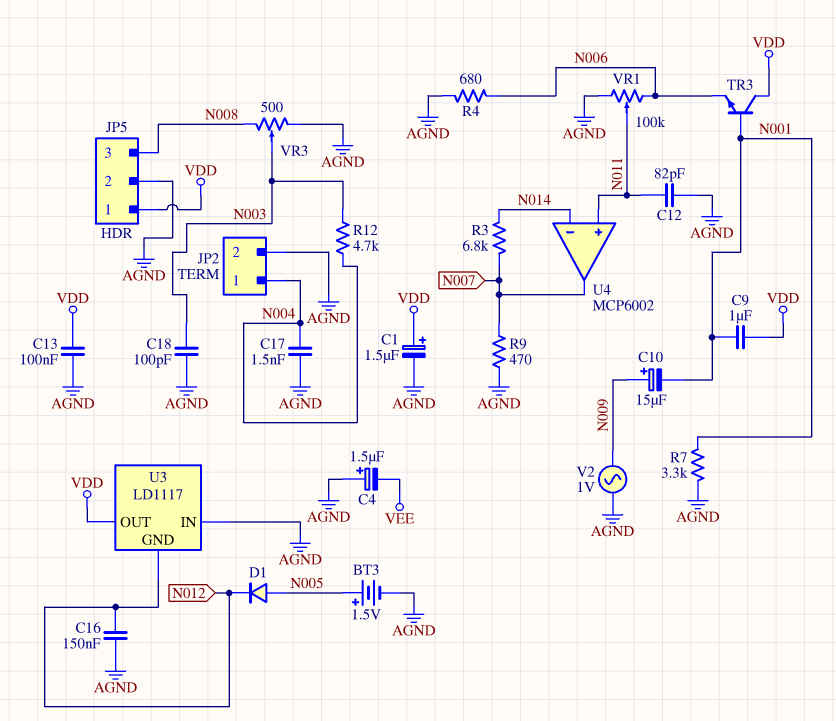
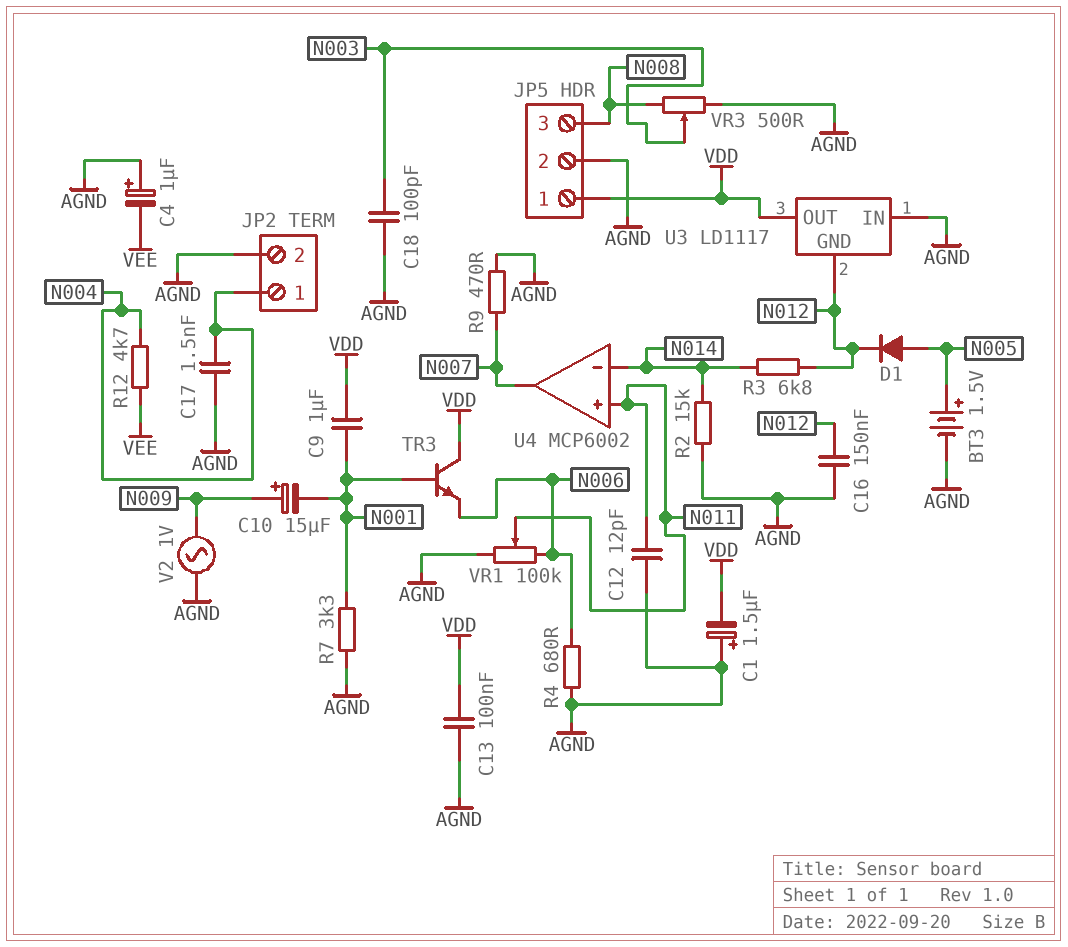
C1: 1.5uF (plus VDD, minus AGND) -> 1.5uF (plus AGND, minus VDD)
C4: 1.5uF (plus AGND, minus VEE) -> 1uF (plus AGND, minus VEE)
C12: 82pF (AGND, N011) -> 12pF (AGND, N011)
R2: none -> 15k (AGND, N014)
R3: 6.8k (N007, N014) -> 6.8k (N012, N014)
R12: 4.7k (N003, N004) -> 4.7k (N004, VEE)

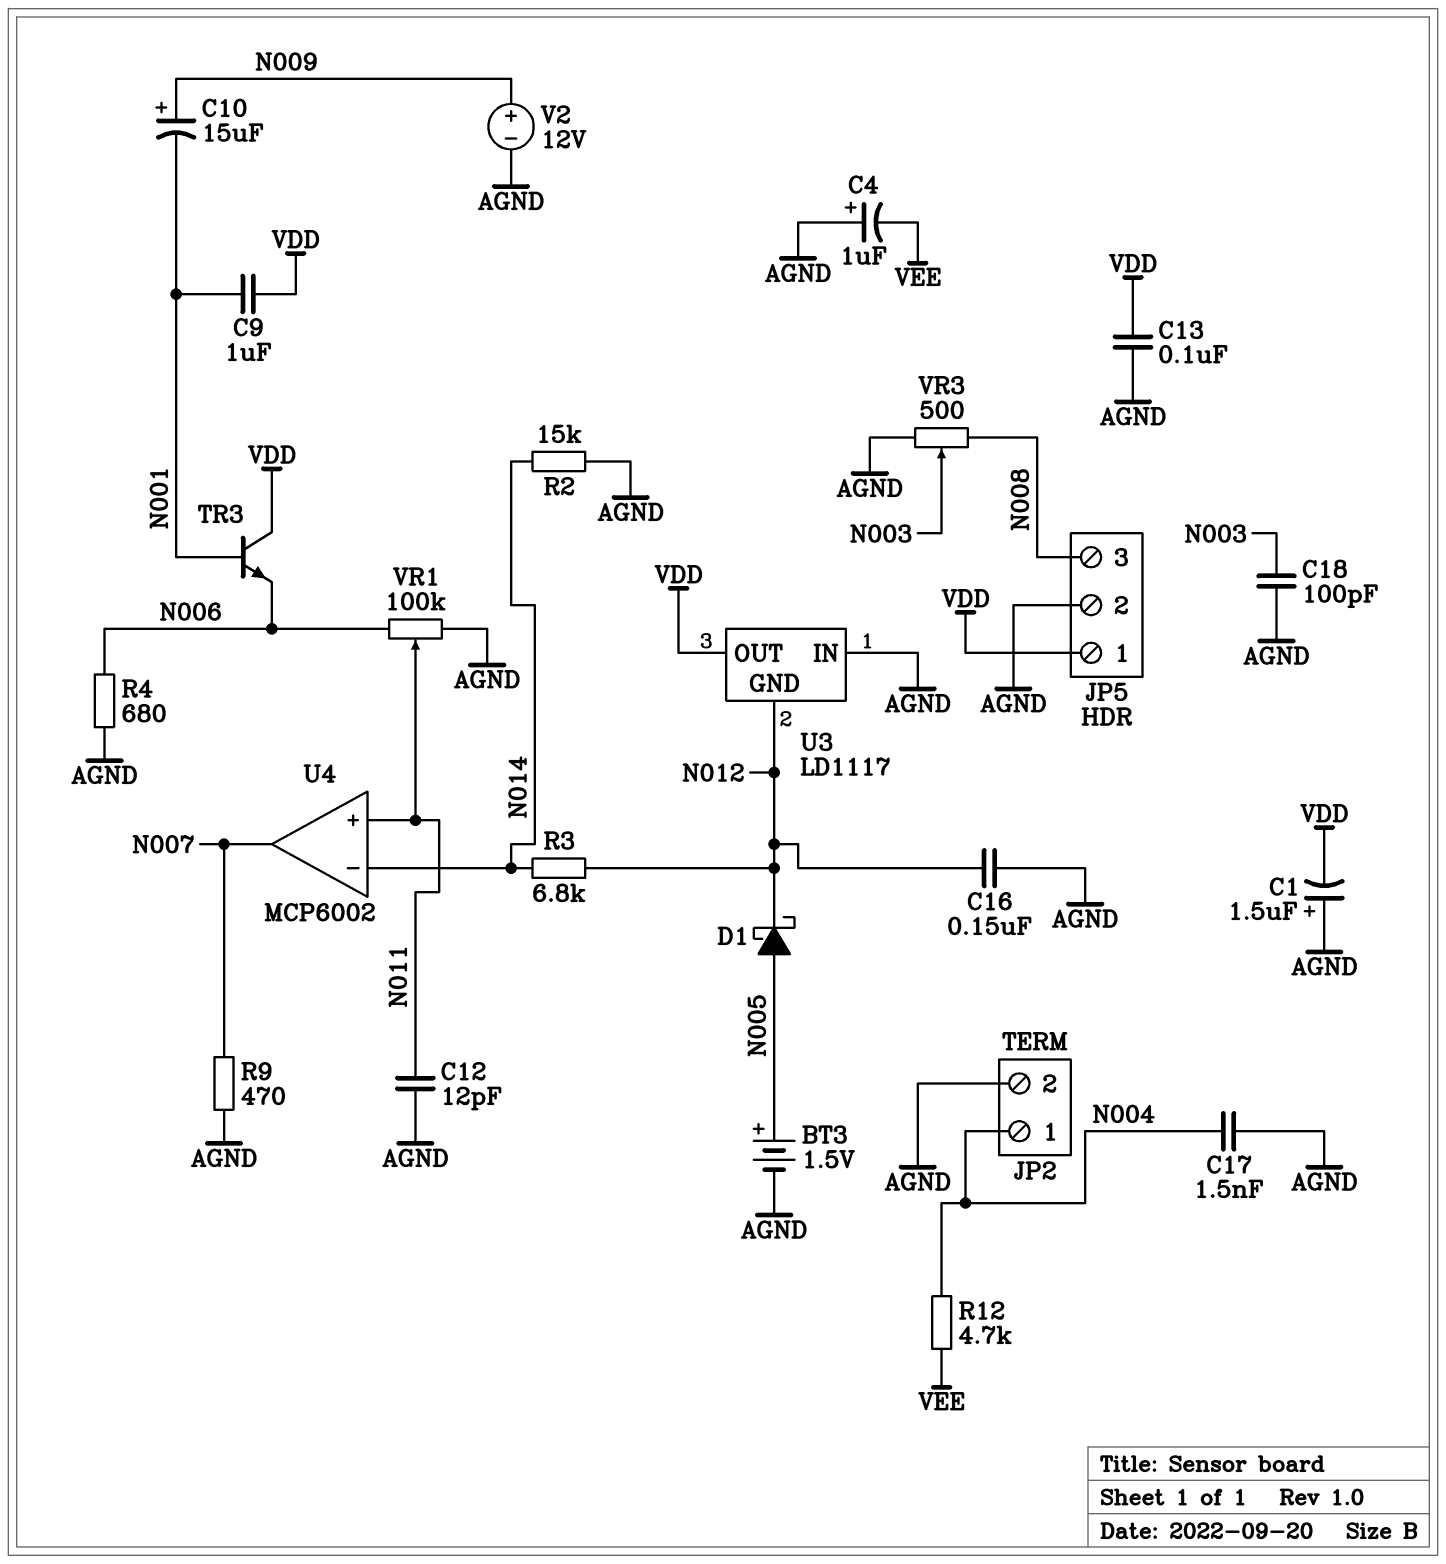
D1: diode (A N005, K N012) -> schottky (A N005, K N012)
R7: 3.3k (AGND, N001) -> none
V2: AC 1V (AGND, N009) -> 12V (plus N009, minus AGND)

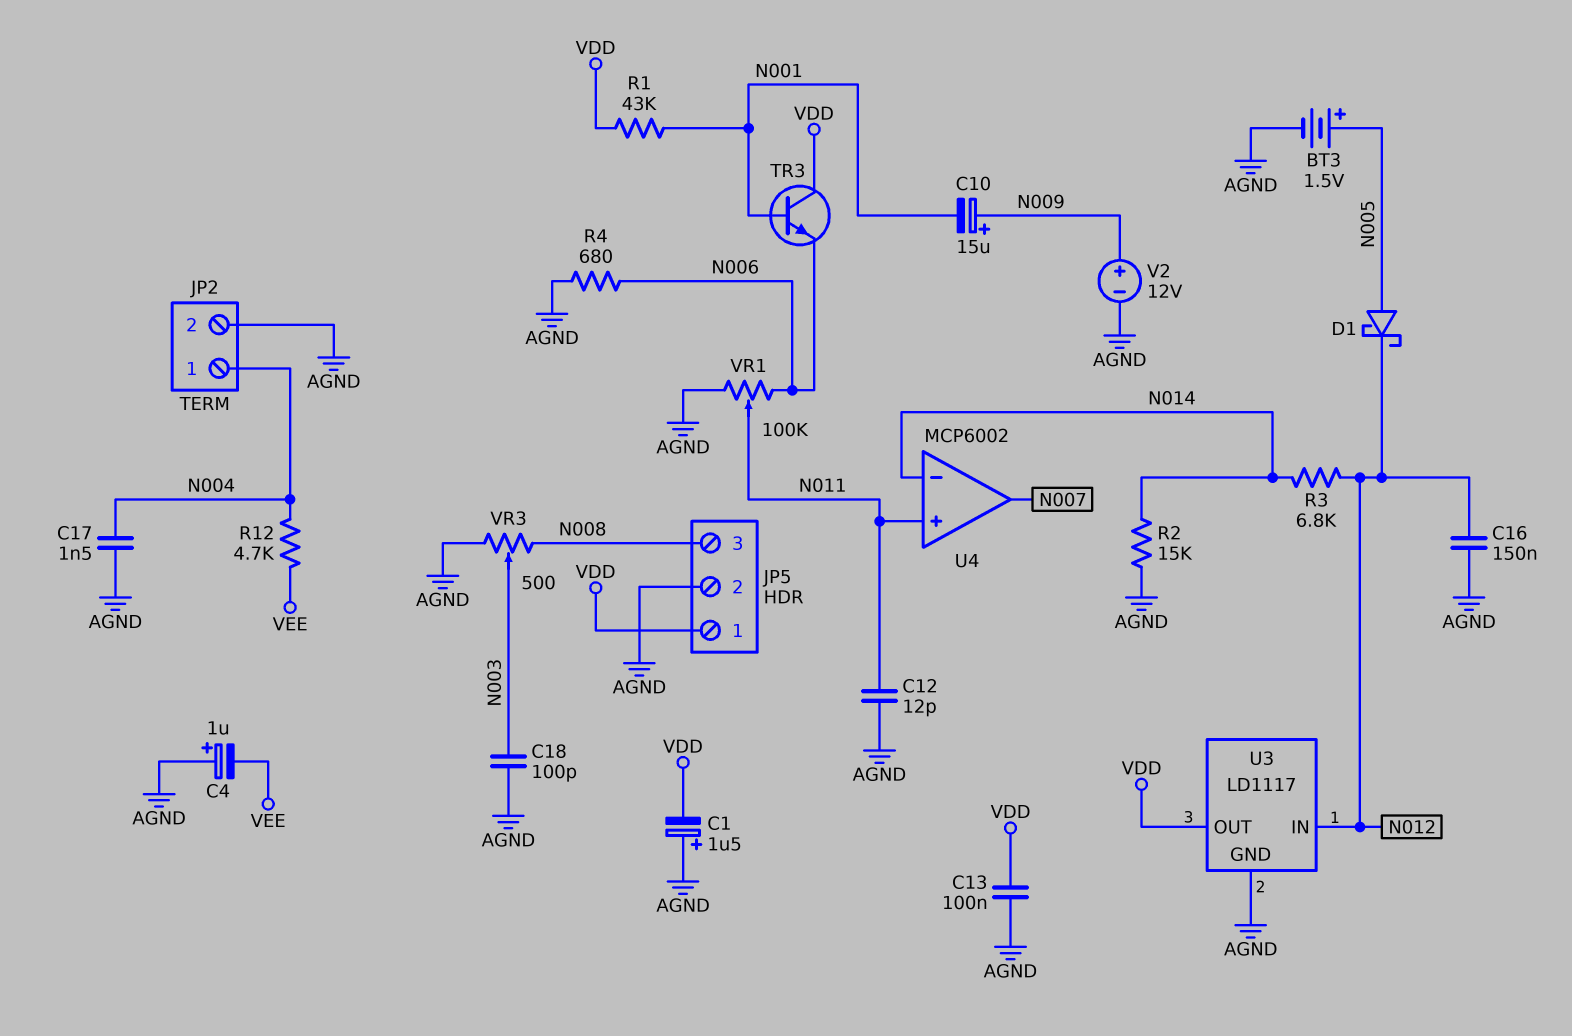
C9: 1uF (N001, VDD) -> none
R1: none -> 43k (N001, VDD)
R9: 470 (AGND, N007) -> none
U3 pin GND: N012 -> AGND
U3 pin IN: AGND -> N012

